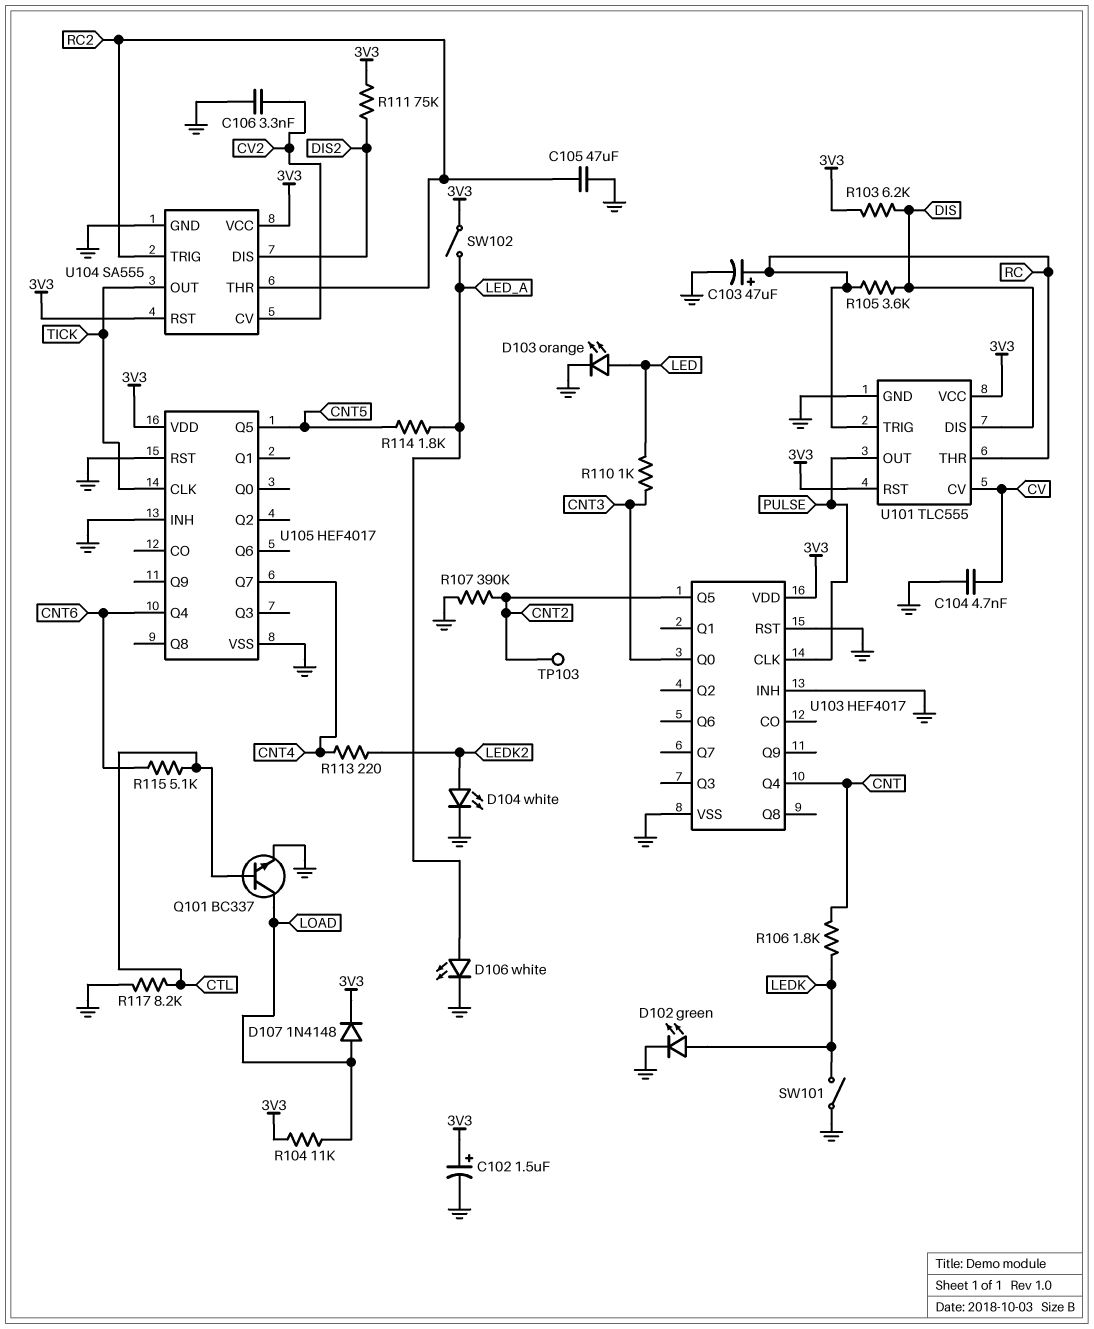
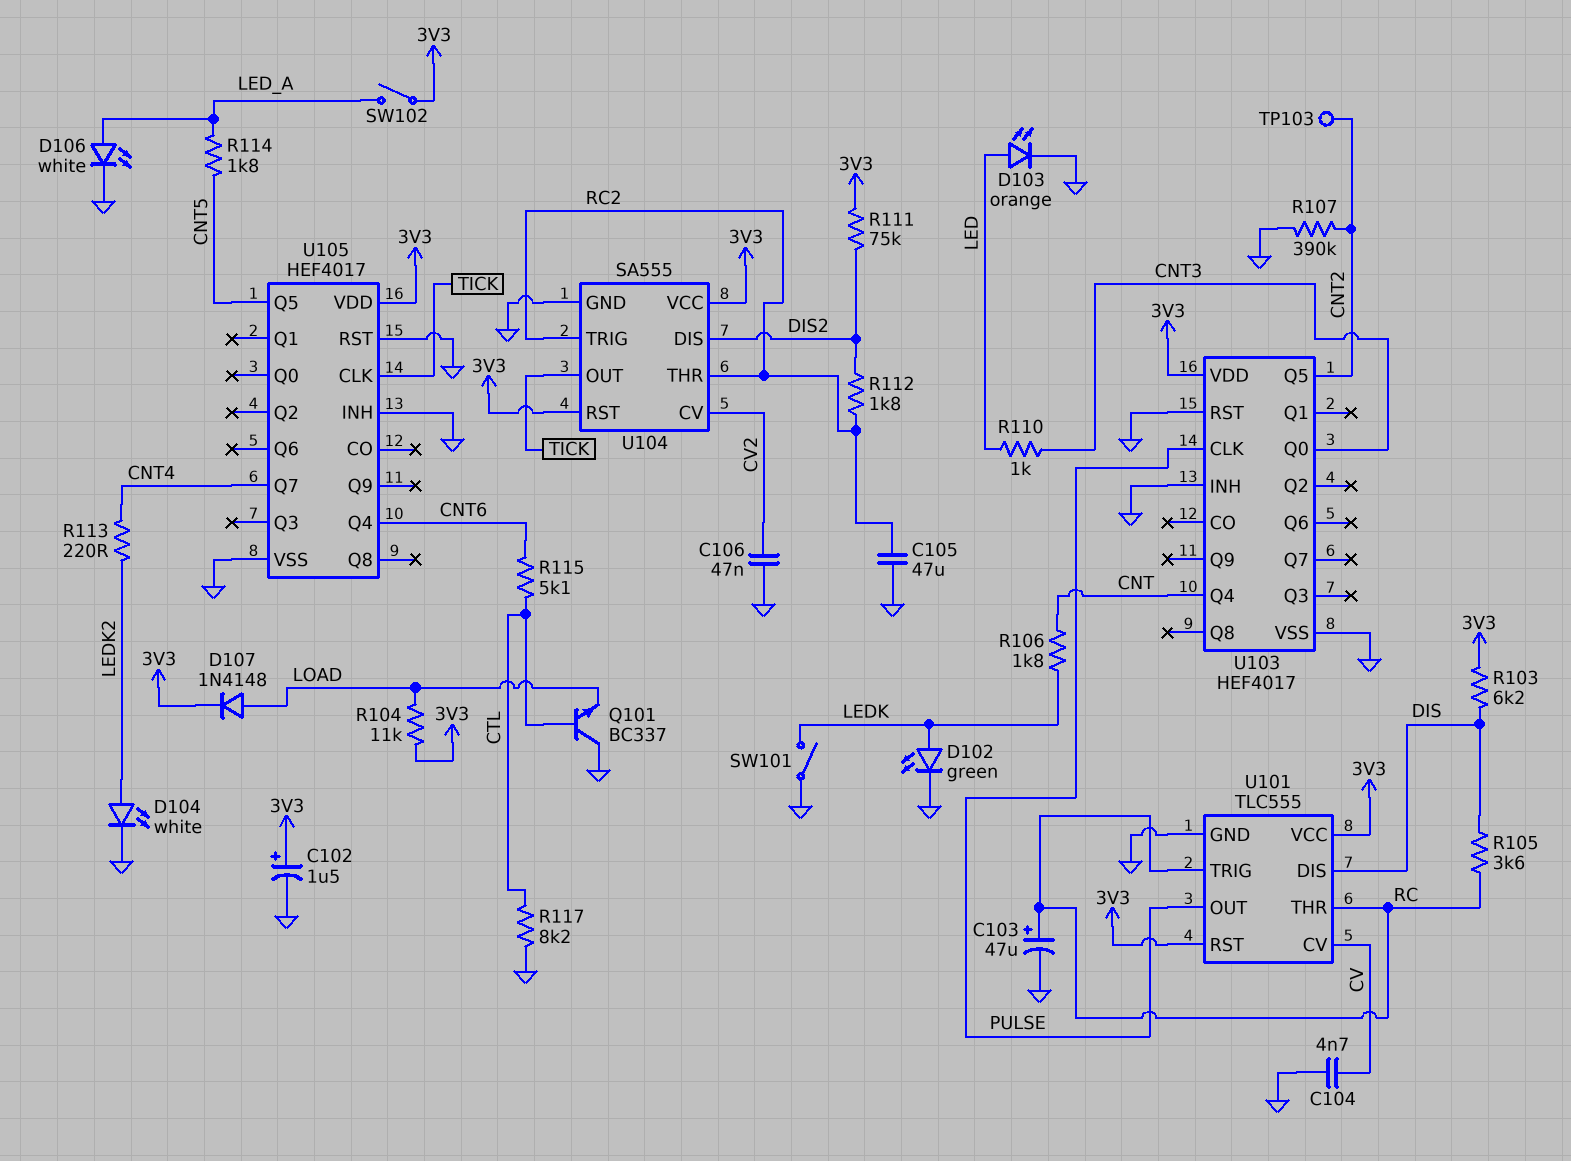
C106: 3.3nF (CV2, GND) -> 47nF (CV2, GND)
Q101: NPN BC337 (B CTL, C LOAD, E GND) -> NPN BC337 (B CTL, C GND, E LOAD)
R112: none -> 1.8k (DIS2, RC2)

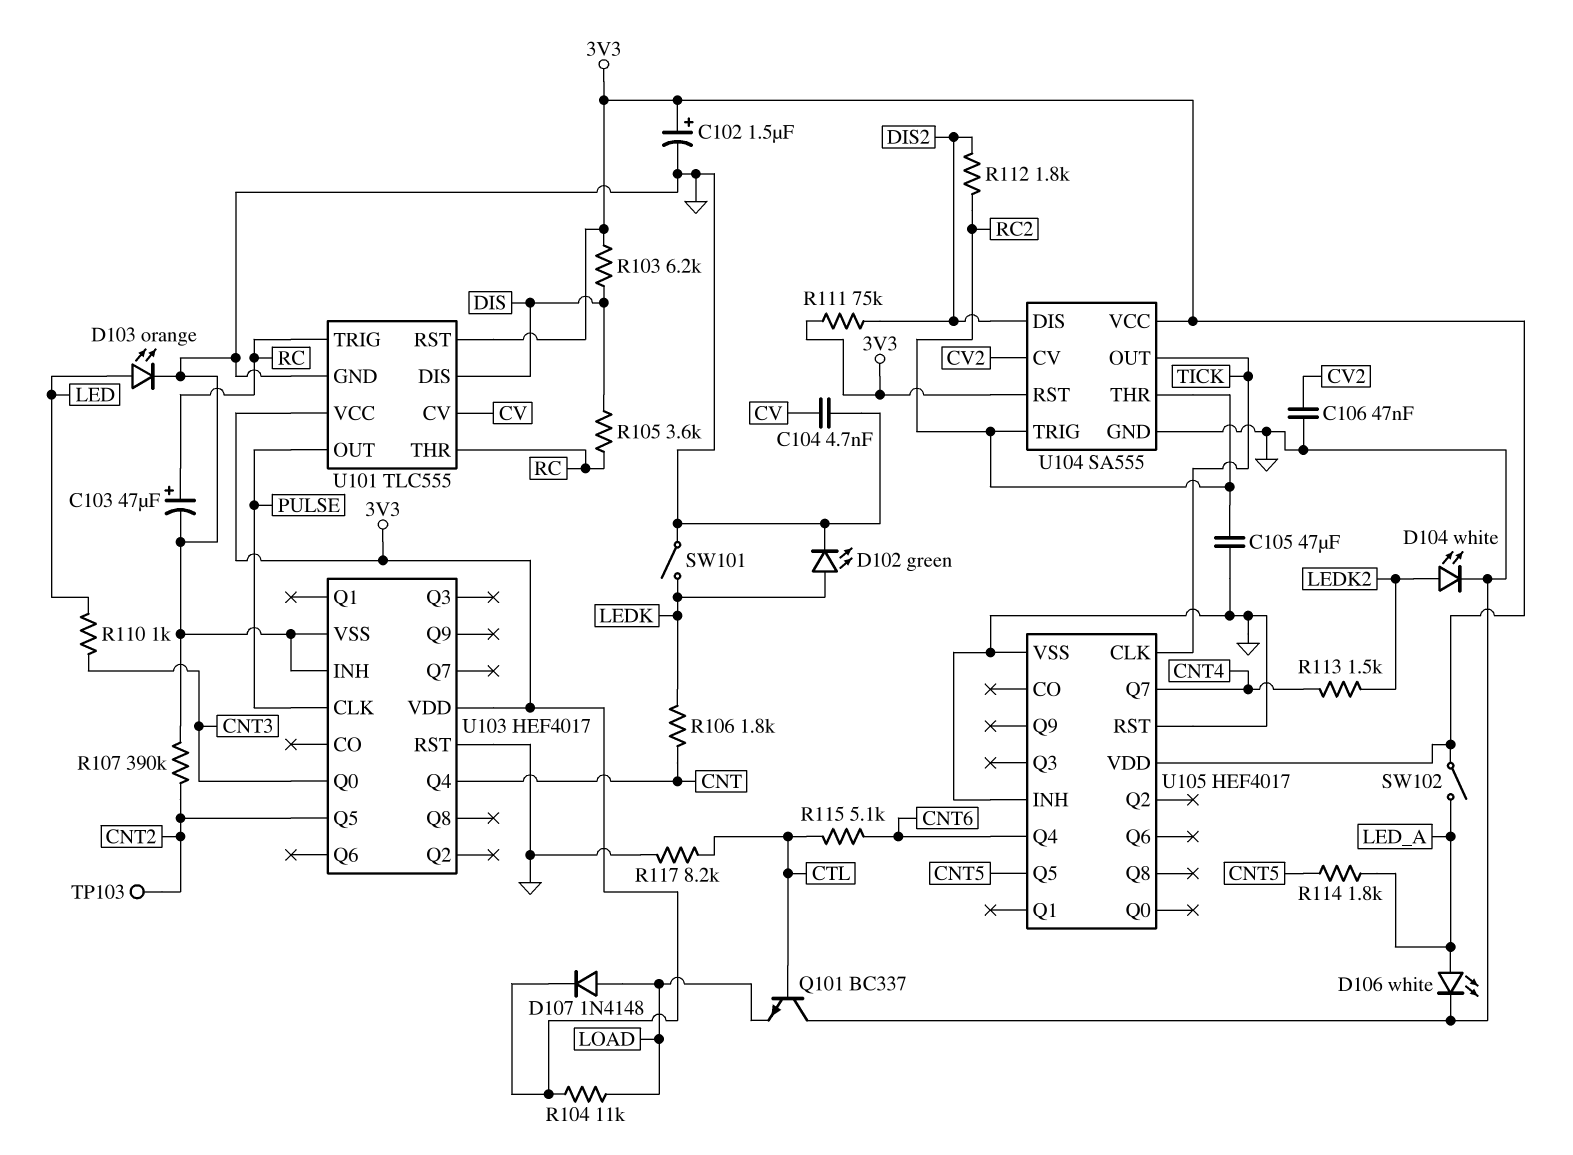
R113: 220 (CNT4, LEDK2) -> 1.5k (CNT4, LEDK2)

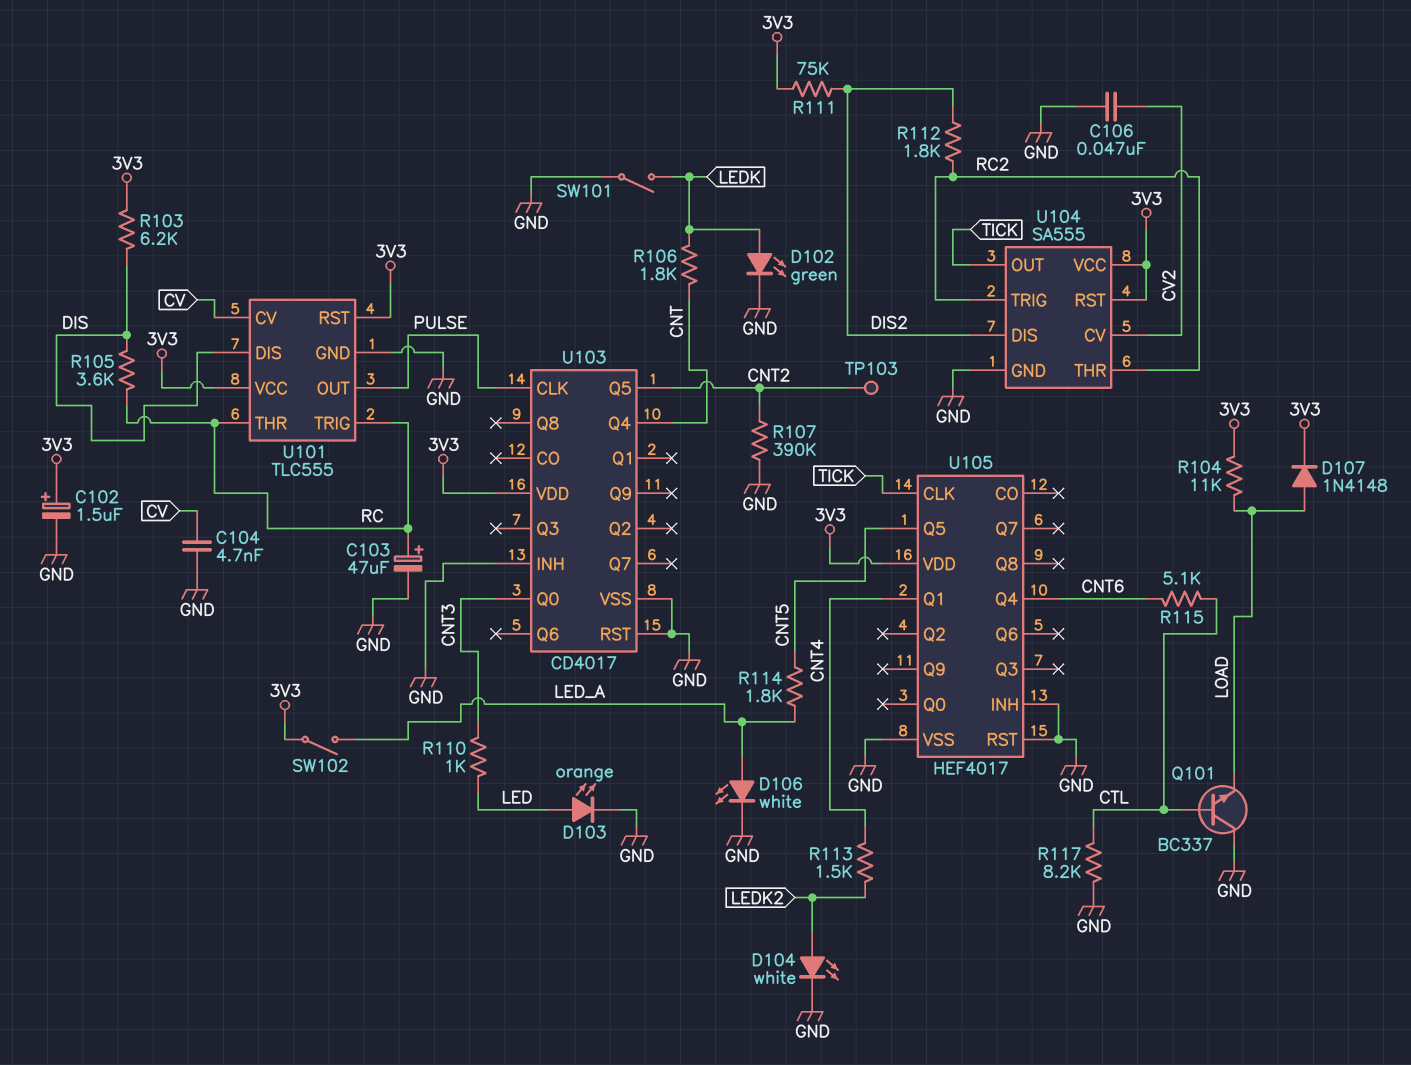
C105: 47uF (GND, RC2) -> none
U103: HEF4017 -> CD4017
U105 pin Q1: none -> CNT4
U105 pin Q7: CNT4 -> none

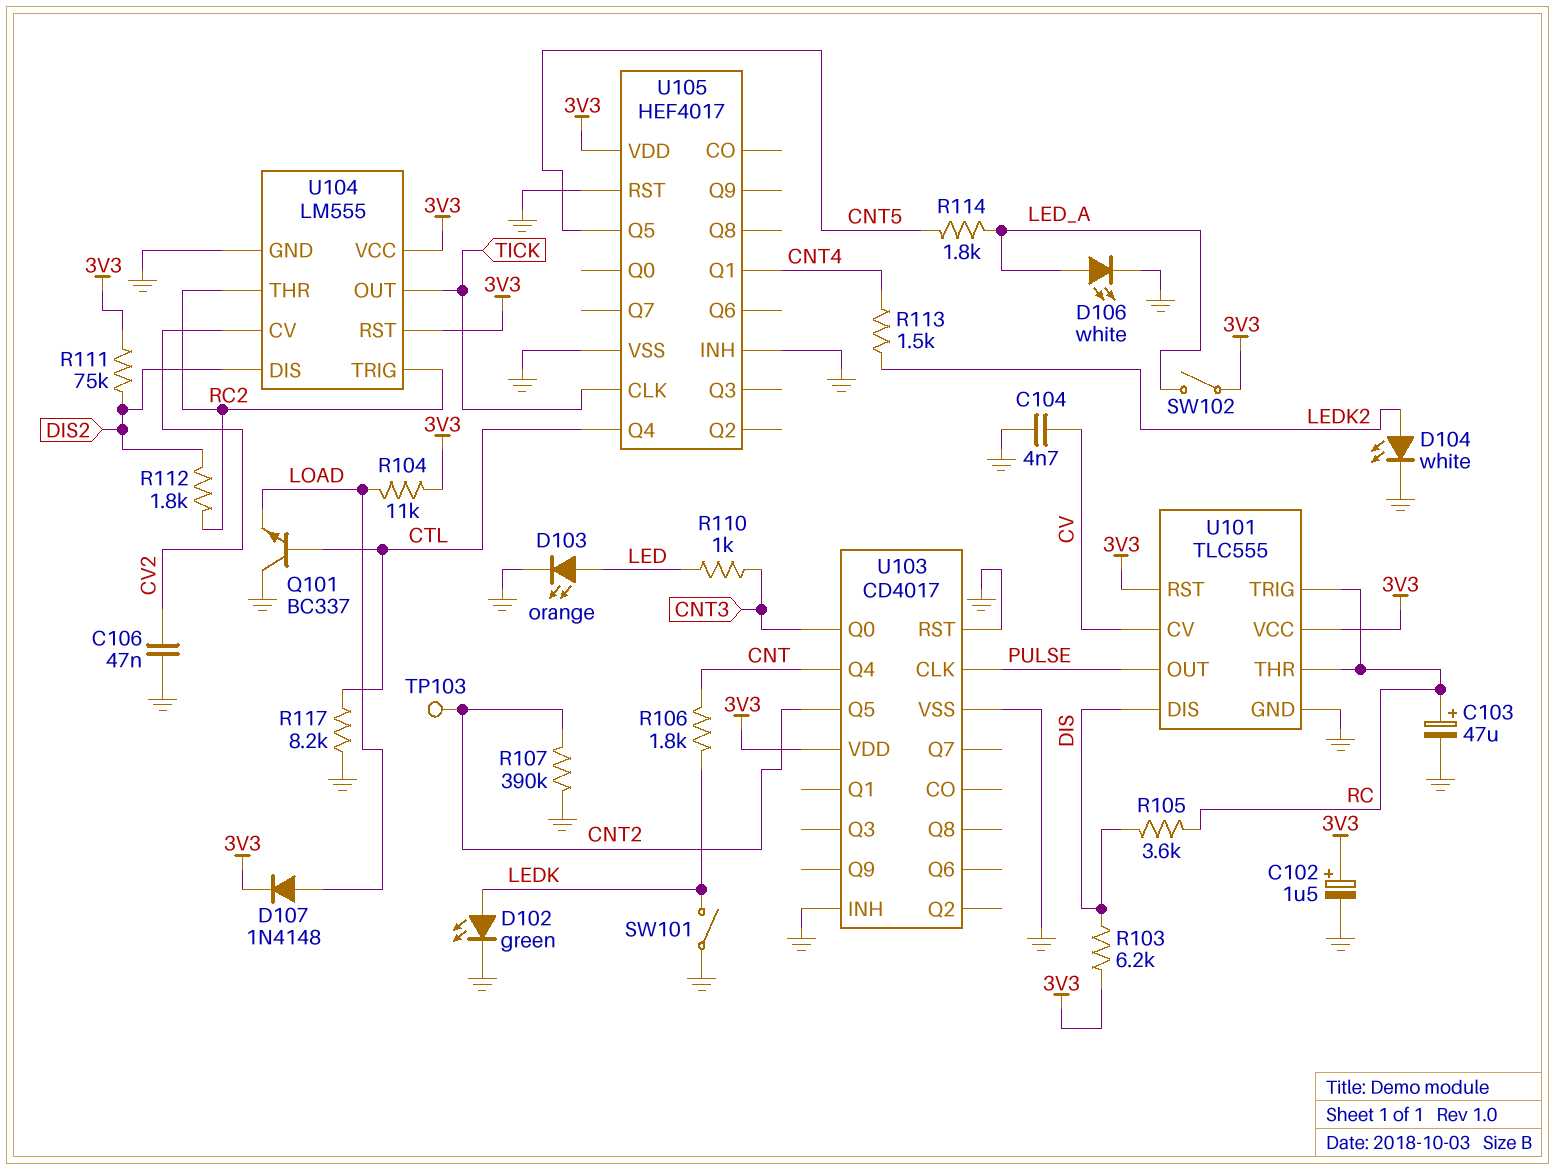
R115: 5.1k (CNT6, CTL) -> none
U104: SA555 -> LM555
U105 pin Q4: CNT6 -> CTL

